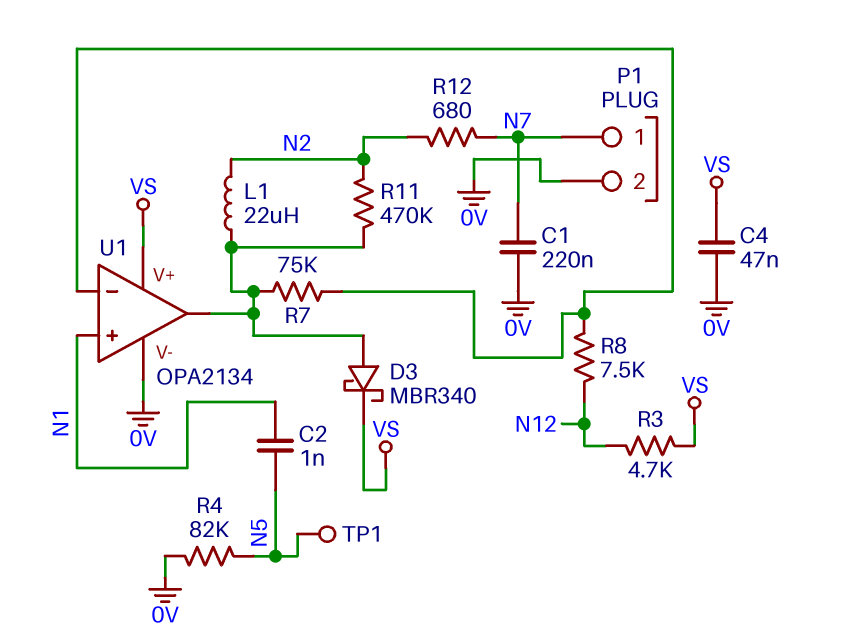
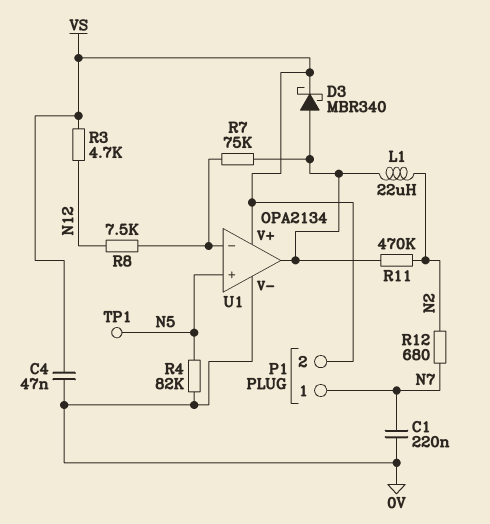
C2: 1nF (N1, N5) -> none
P1 pin 2: 0V -> VS
U1 pin in+: N1 -> N5

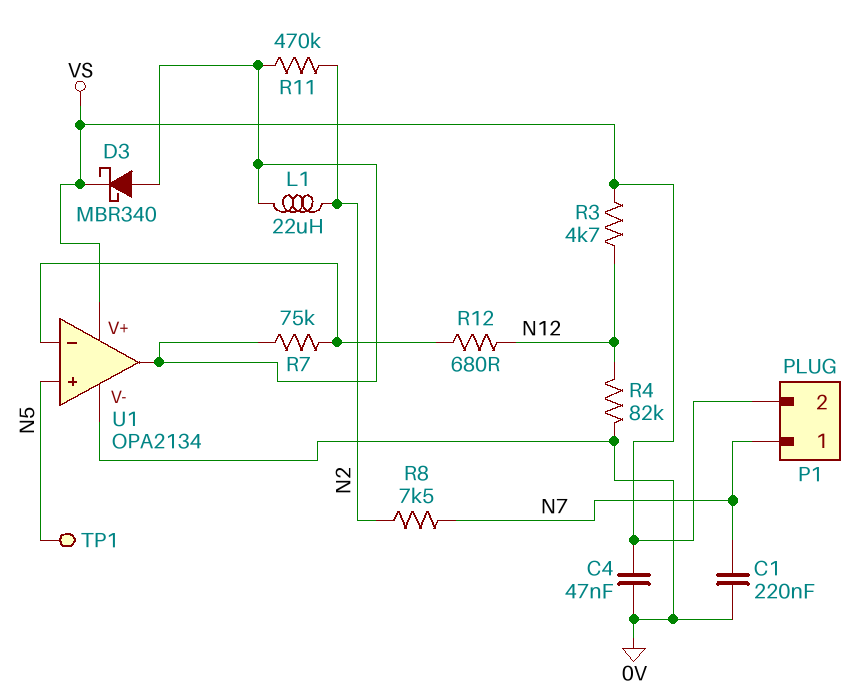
R4: 82k (0V, N5) -> 82k (0V, N12)
R8: 7.5k (N12, U1/in-) -> 7.5k (N2, N7)
R12: 680 (N2, N7) -> 680 (N12, U1/in-)

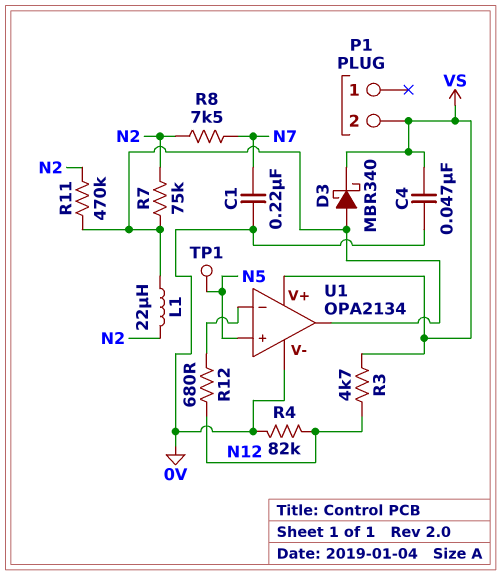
P1 pin 1: N7 -> none
R7: 75k (U1/in-, U1/out) -> 75k (N2, U1/out)

